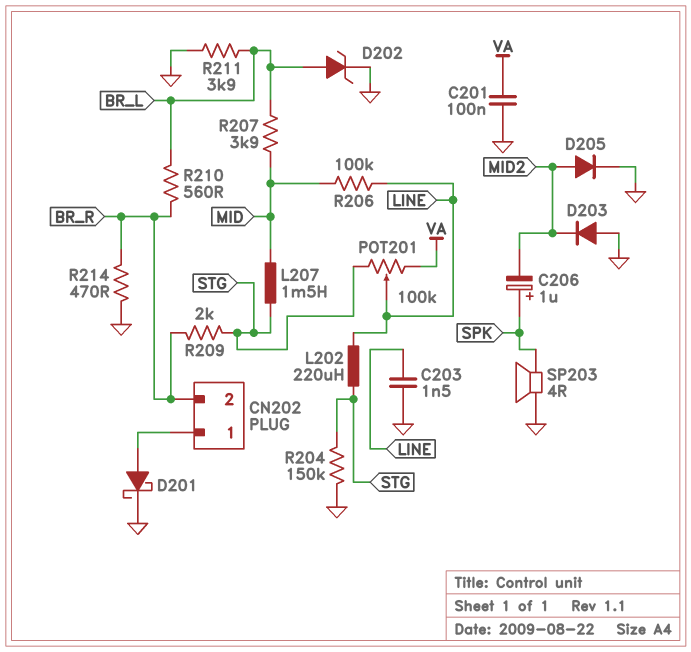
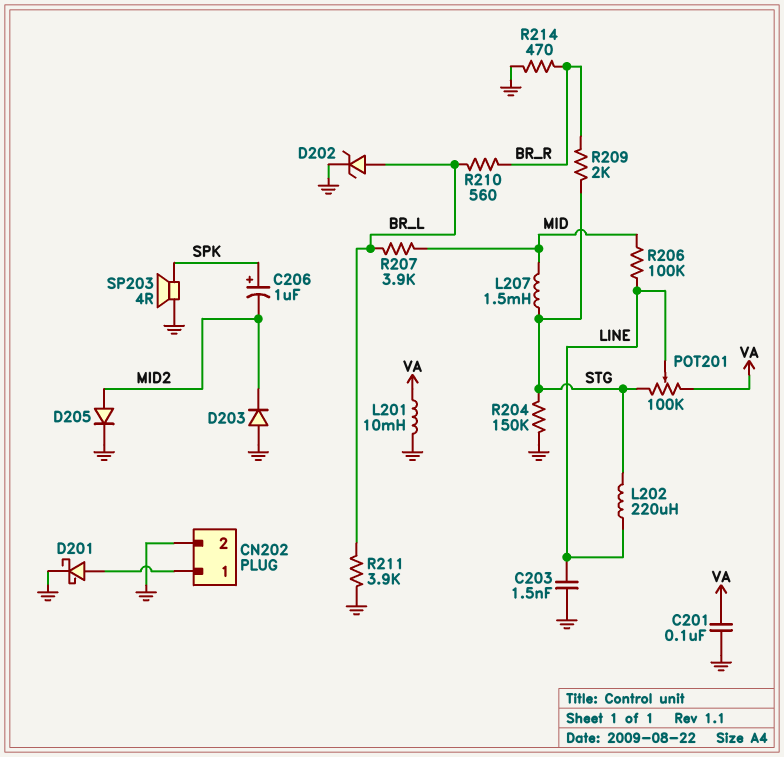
CN202 pin 2: BR_R -> GND
L201: none -> 10mH (GND, VA)

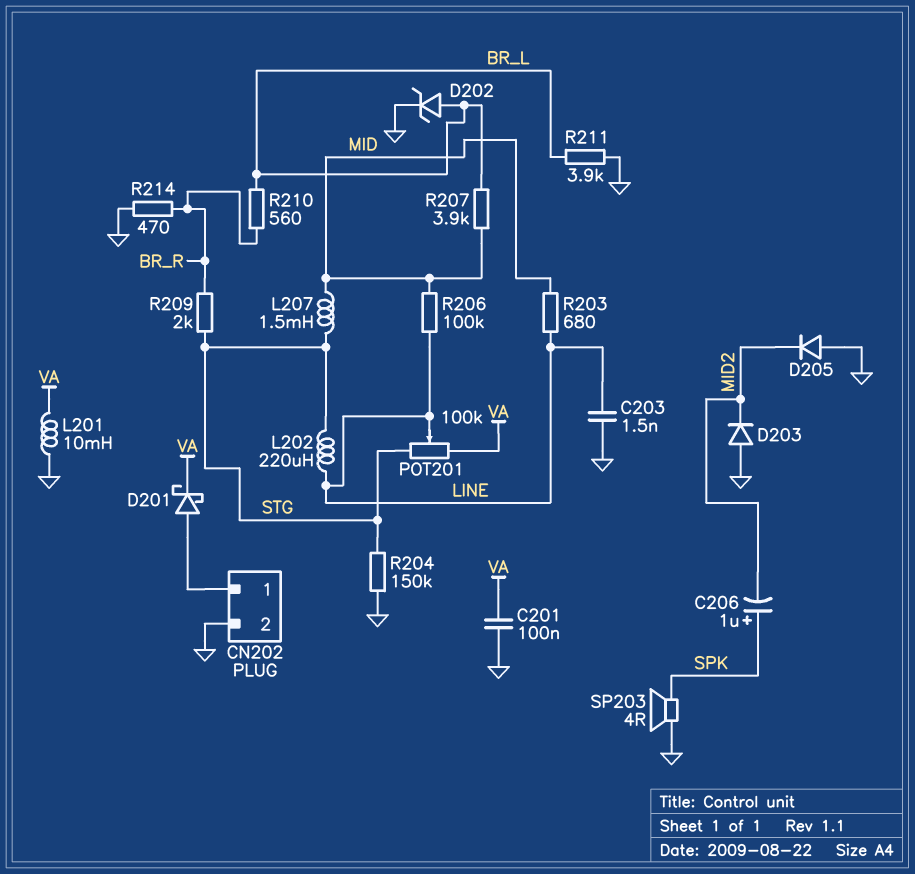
D201: schottky (A CN202/1, K GND) -> schottky (A CN202/1, K VA)
D205: diode (A MID2, K GND) -> diode (A GND, K MID2)
R203: none -> 680 (LINE, MID)

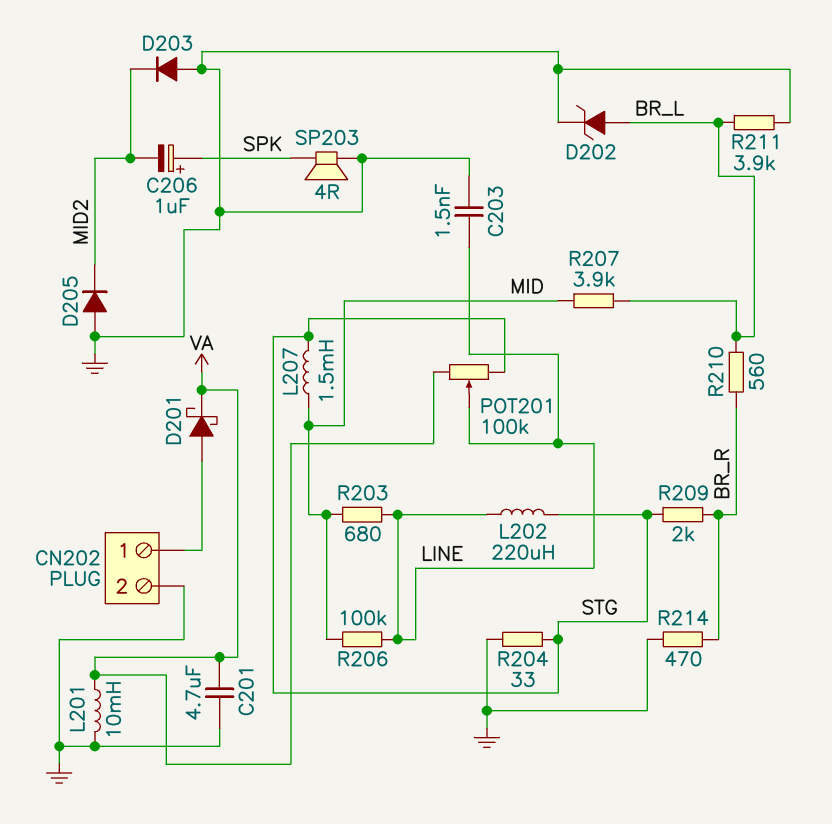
C201: 100nF (GND, VA) -> 4.7uF (GND, VA)
R204: 150k (GND, STG) -> 33 (GND, STG)

